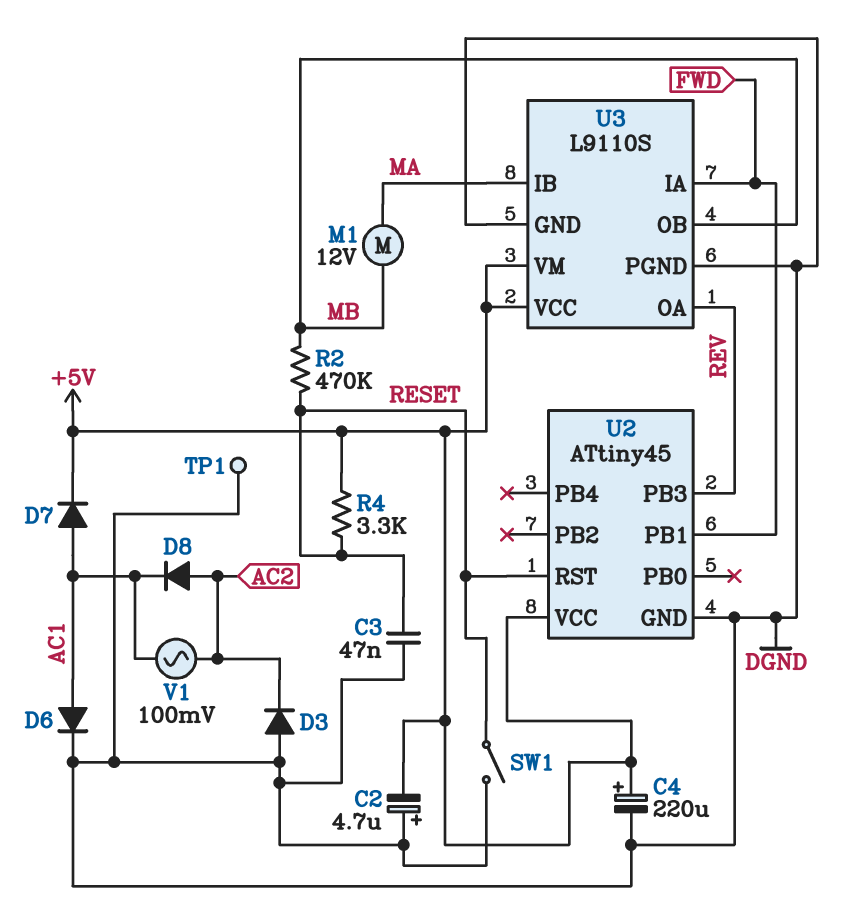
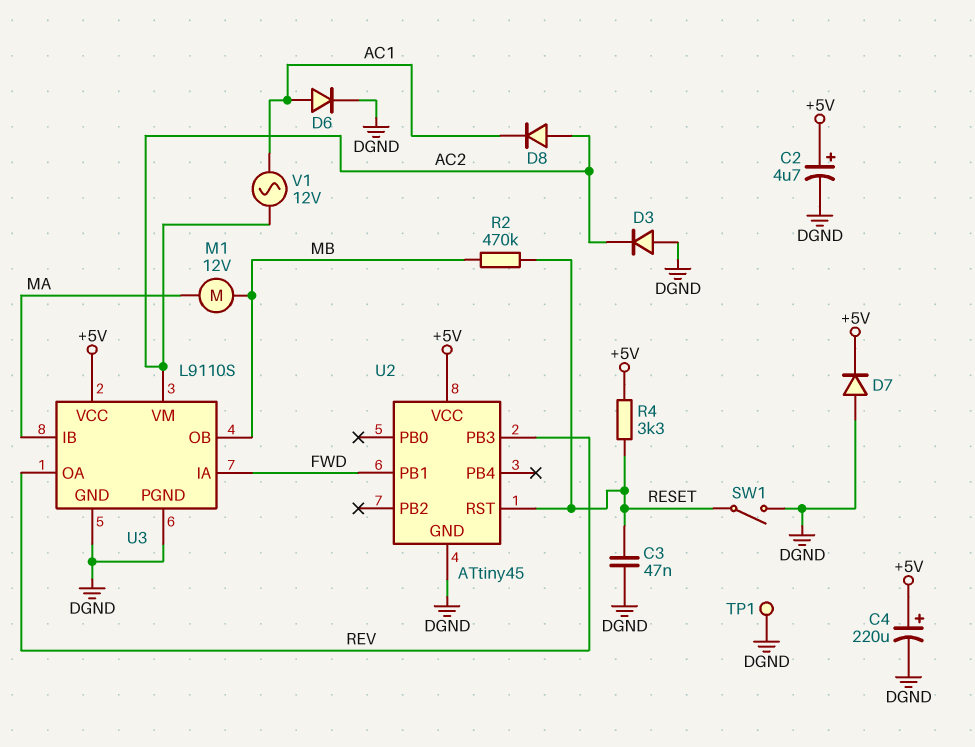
C2: 4.7uF (plus DGND, minus +5V) -> 4.7uF (plus +5V, minus DGND)
D7: diode (A AC1, K +5V) -> diode (A DGND, K +5V)
U3 pin VM: +5V -> AC2
V1: AC 100mV (AC1, AC2) -> AC 12V (AC1, AC2)

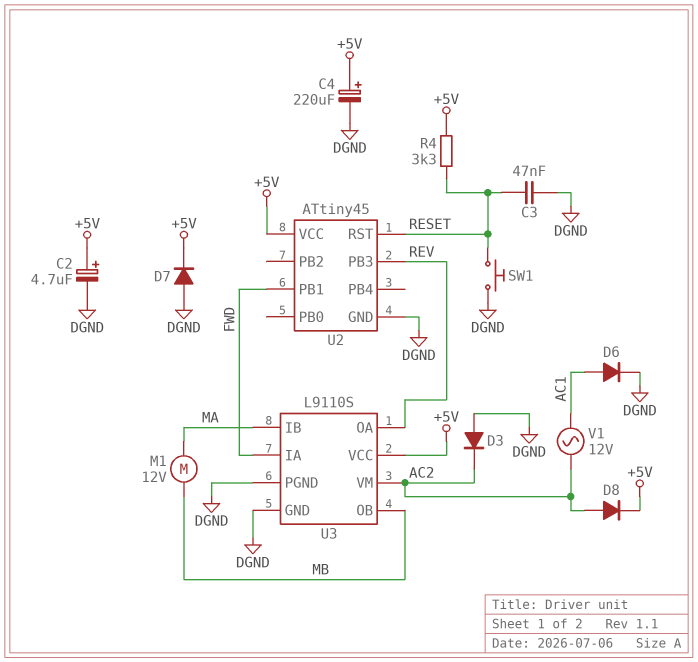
D8: diode (A AC2, K AC1) -> diode (A AC2, K +5V)
R2: 470k (MB, RESET) -> none
SW1: switch (DGND, RESET) -> button (DGND, RESET)
TP1: test point (DGND) -> none

